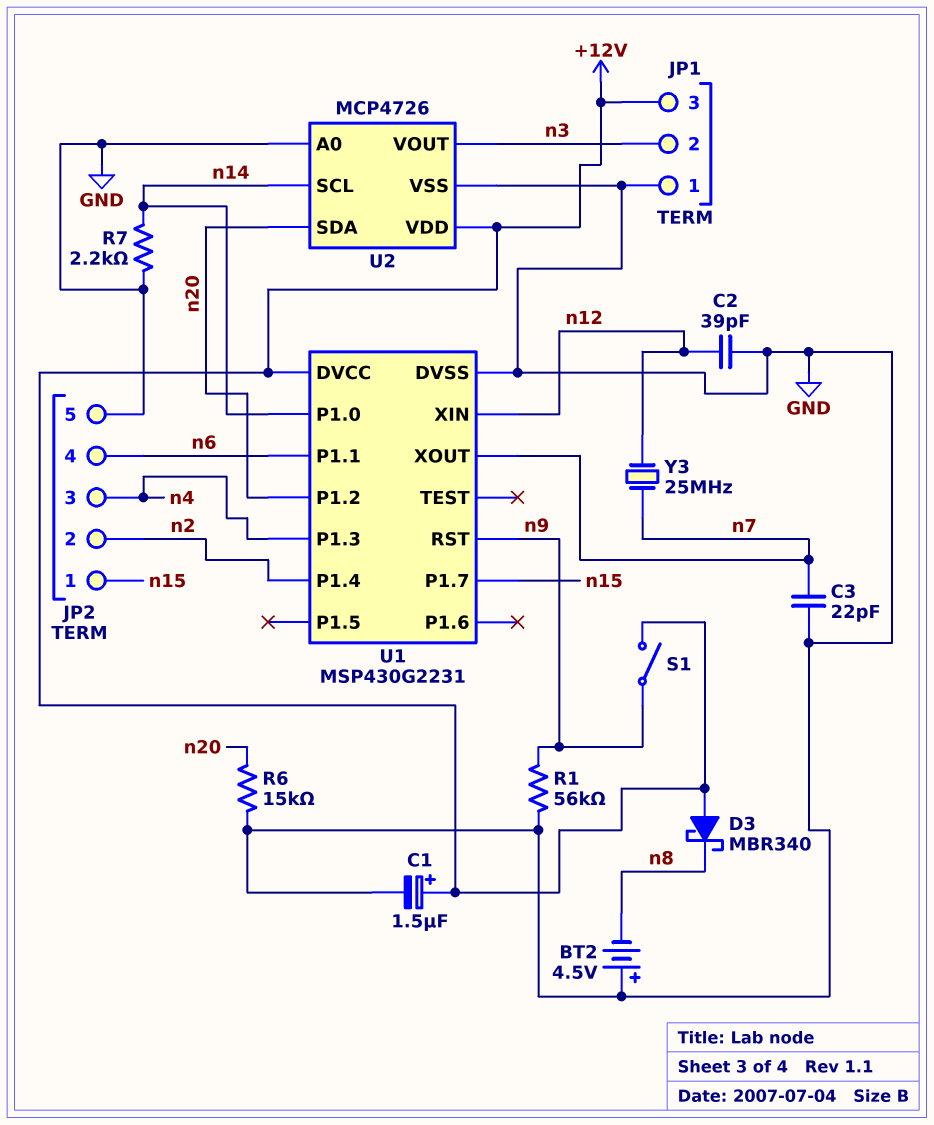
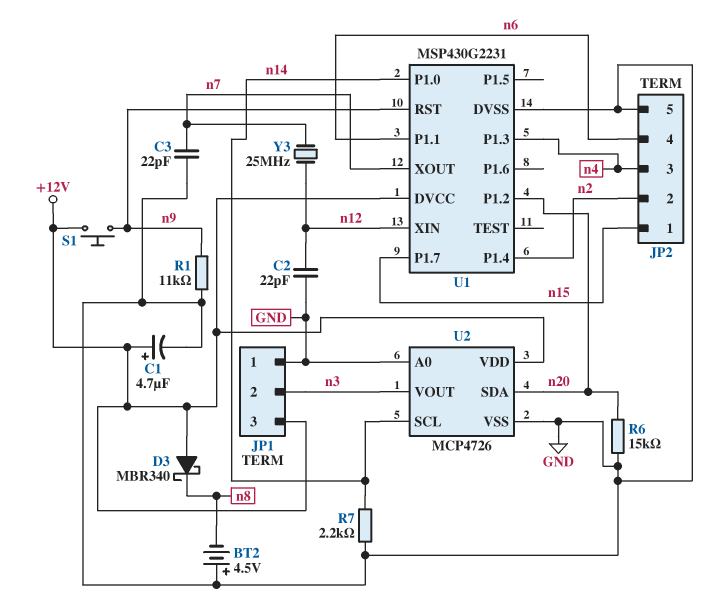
C1: 1.5uF (plus +12V, minus GND) -> 4.7uF (plus +12V, minus GND)
C2: 39pF (GND, n12) -> 22pF (GND, n12)
R1: 56k (GND, n9) -> 11k (GND, n9)
S1: switch (+12V, n9) -> button (+12V, n9)

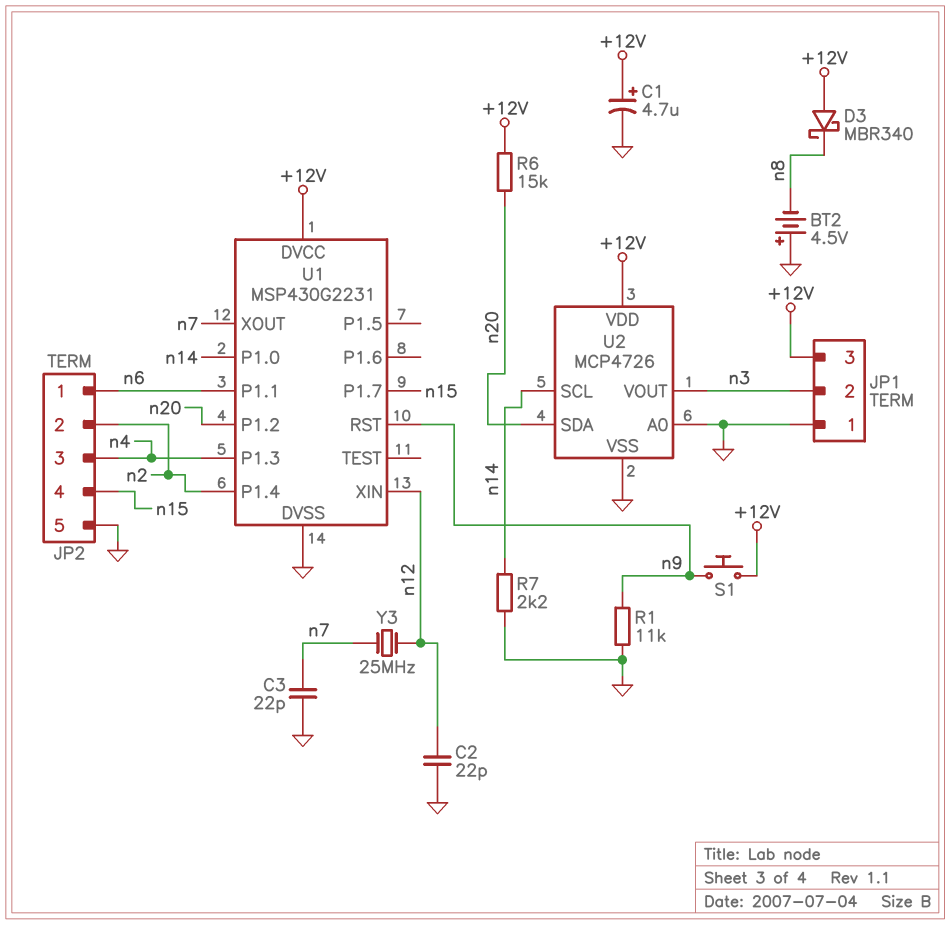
JP2 pin 1: n15 -> n6
JP2 pin 4: n6 -> n15
R6: 15k (GND, n20) -> 15k (+12V, n20)

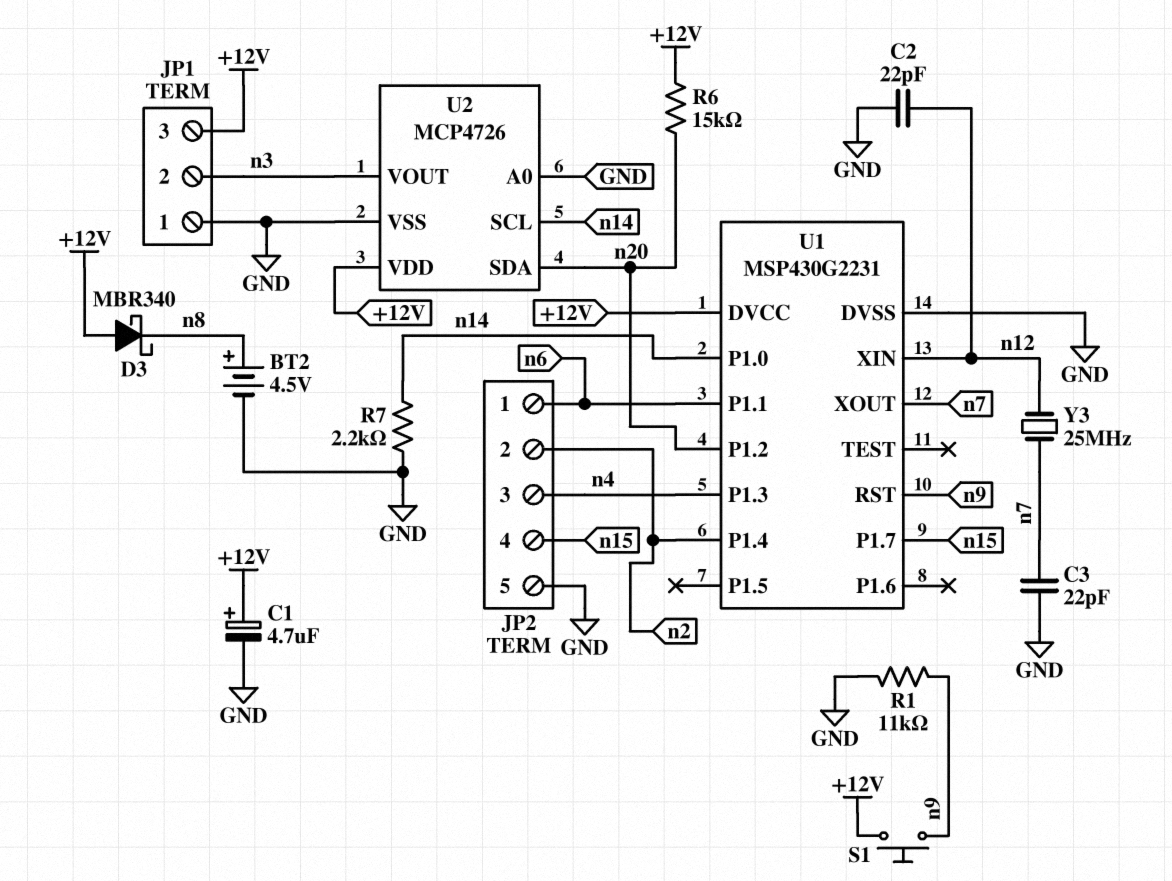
BT2: 4.5V (plus GND, minus n8) -> 4.5V (plus n8, minus GND)

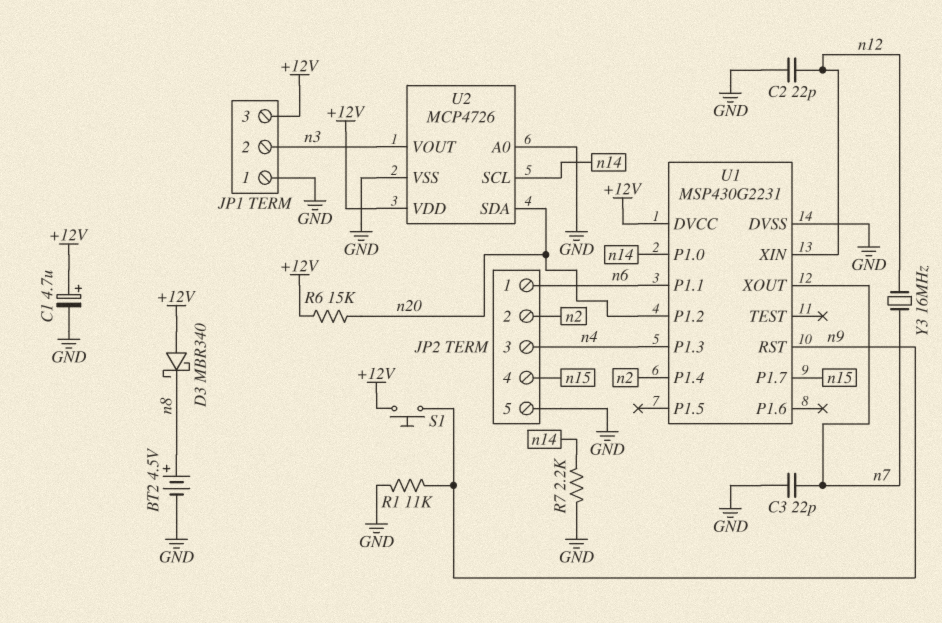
Y3: 25MHz (n7, n12) -> 16MHz (n7, n12)

